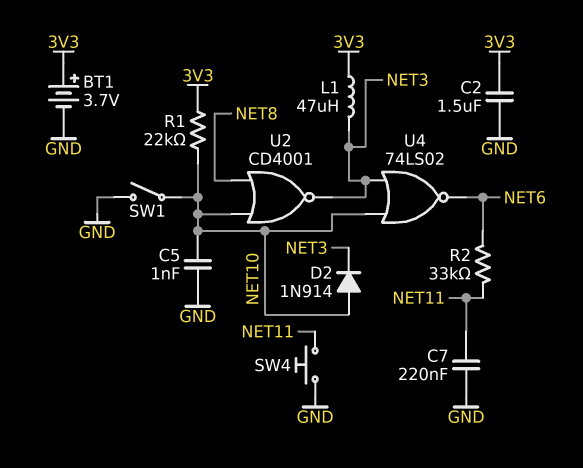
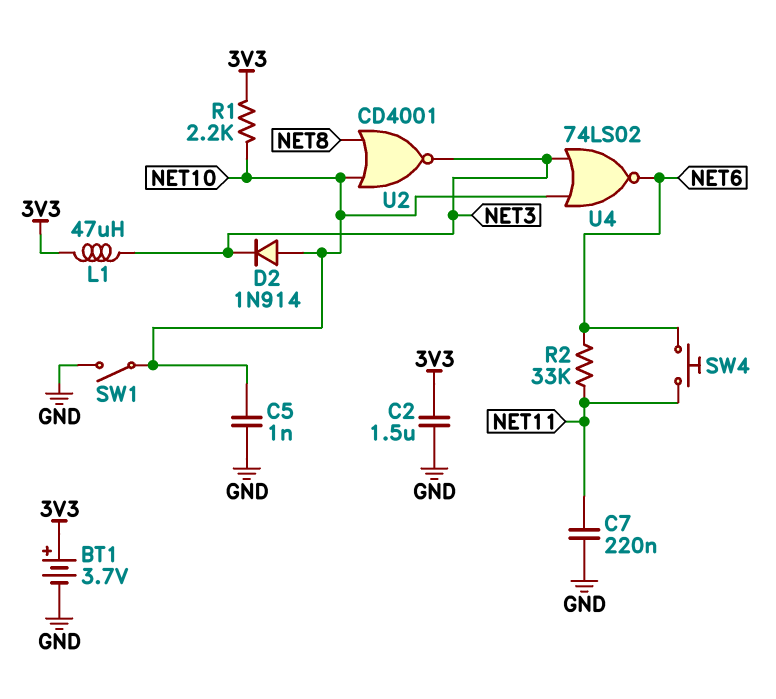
R1: 22k (3V3, NET10) -> 2.2k (3V3, NET10)
SW4: button (GND, NET11) -> button (NET6, NET11)

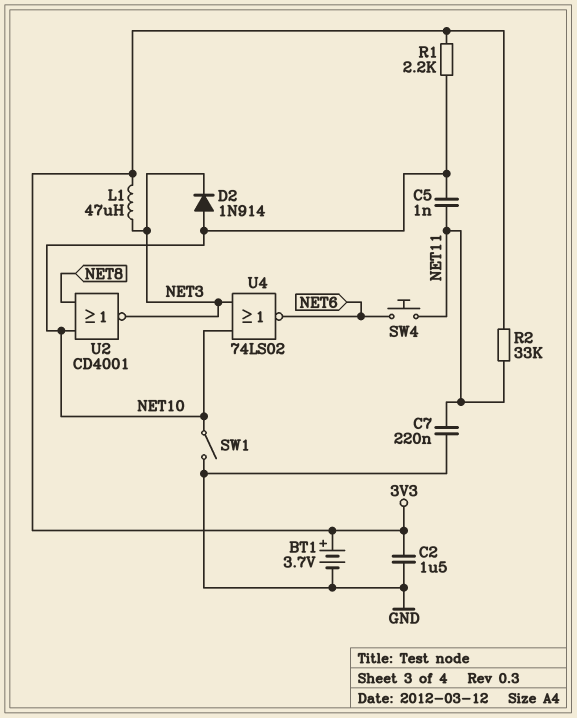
C5: 1nF (GND, NET10) -> 1nF (NET10, NET11)
R2: 33k (NET6, NET11) -> 33k (3V3, NET11)

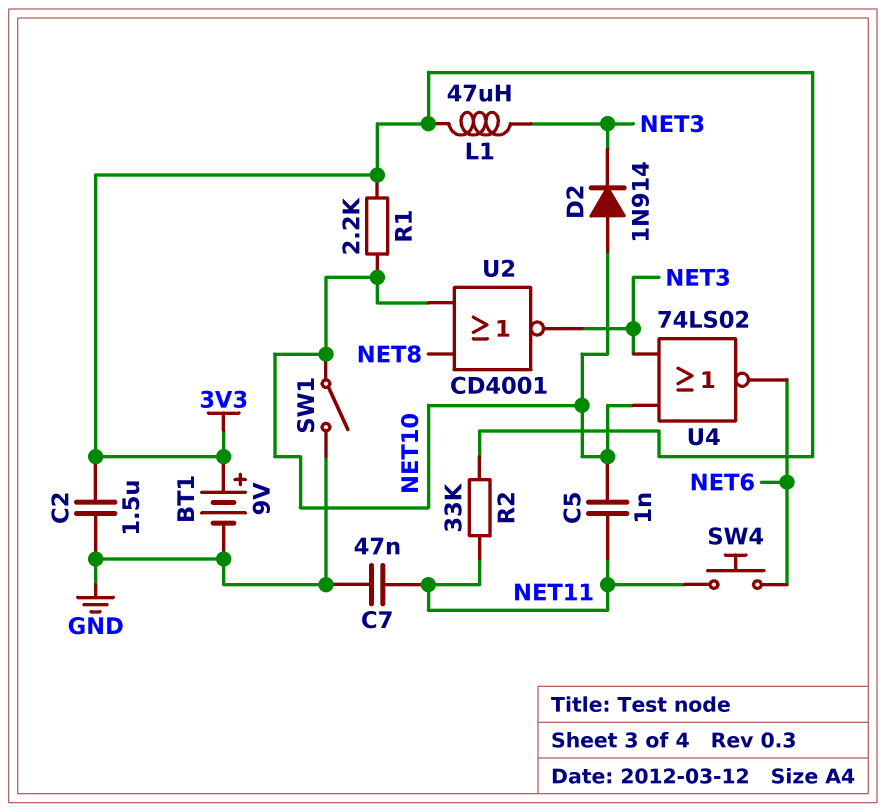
BT1: 3.7V (plus 3V3, minus GND) -> 9V (plus 3V3, minus GND)
C7: 220nF (GND, NET11) -> 47nF (GND, NET11)

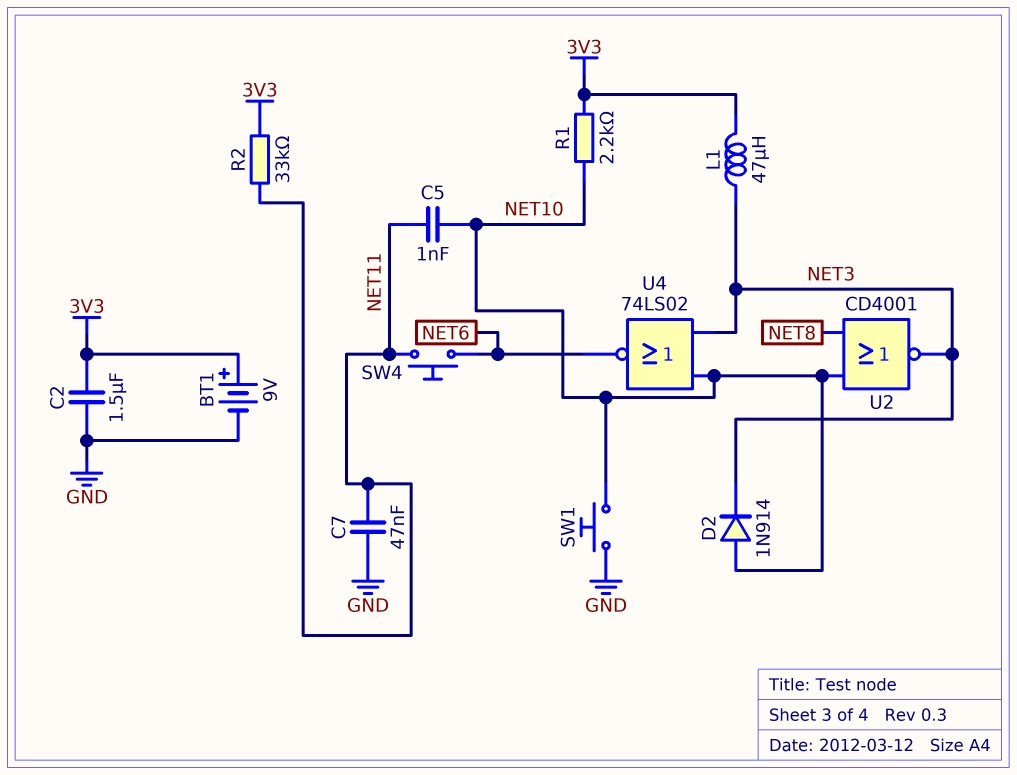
SW1: switch (GND, NET10) -> button (GND, NET10)

